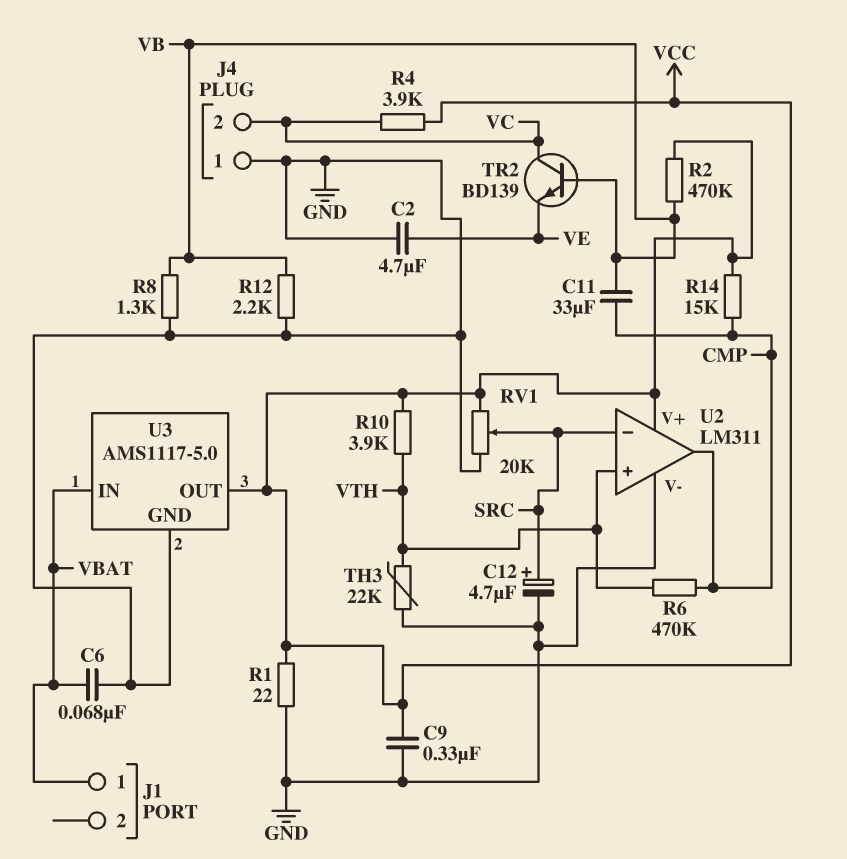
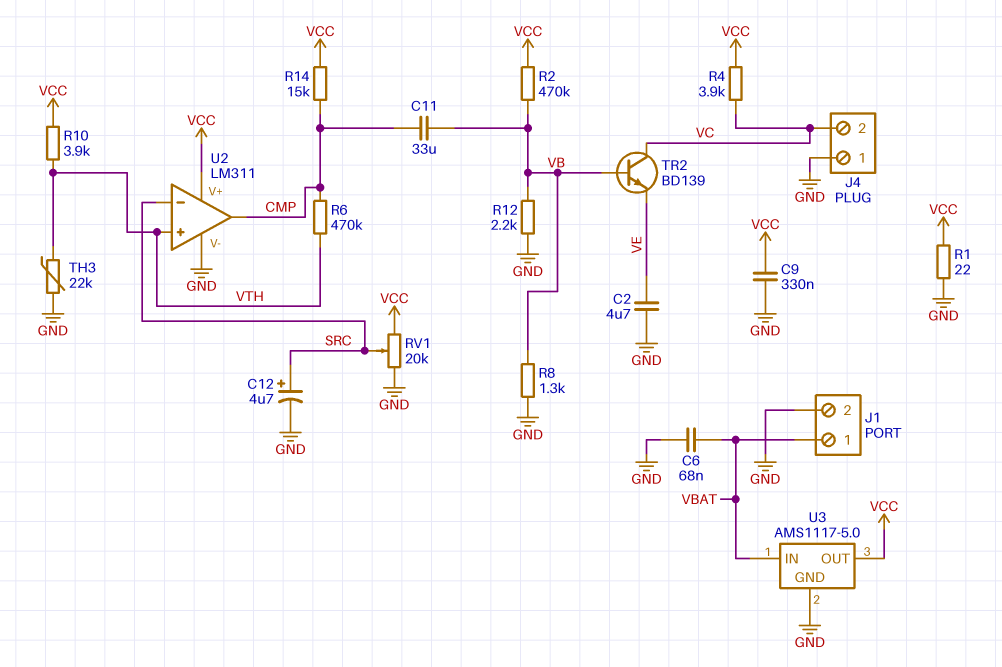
J1 pin 2: none -> GND

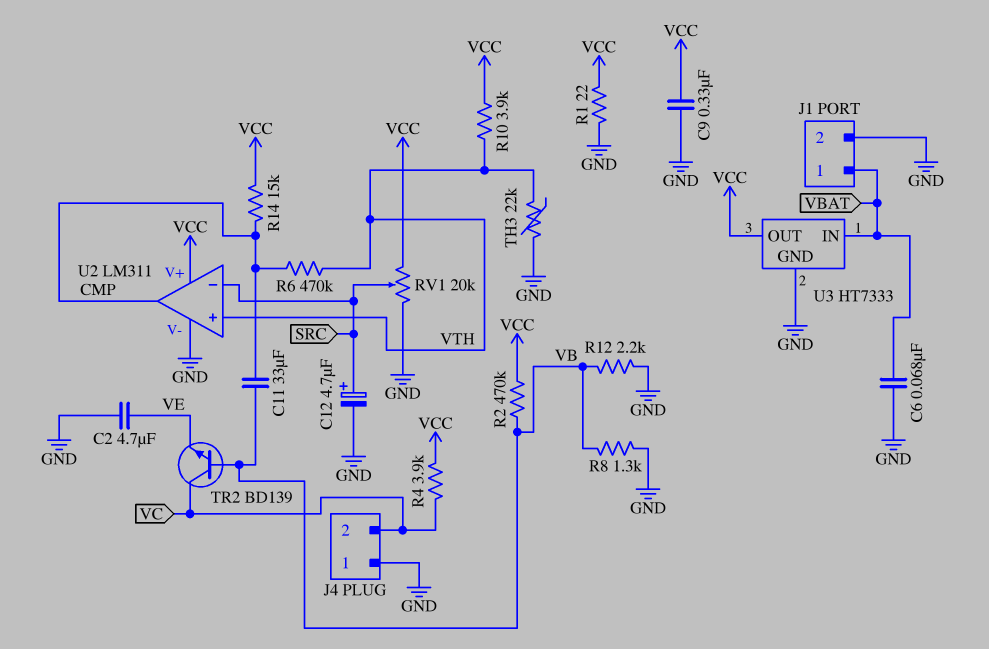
U3: AMS1117-5.0 -> HT7333

